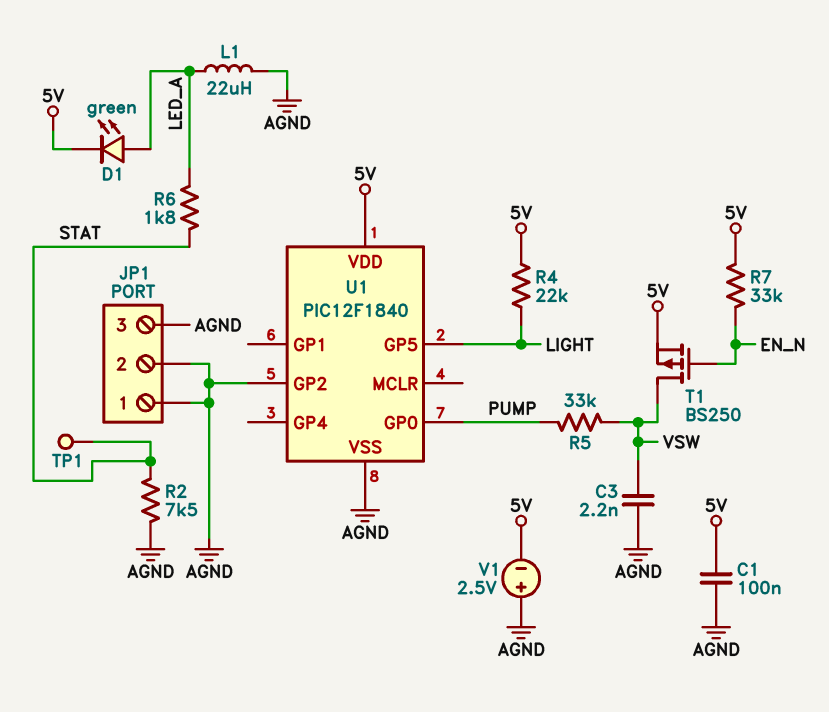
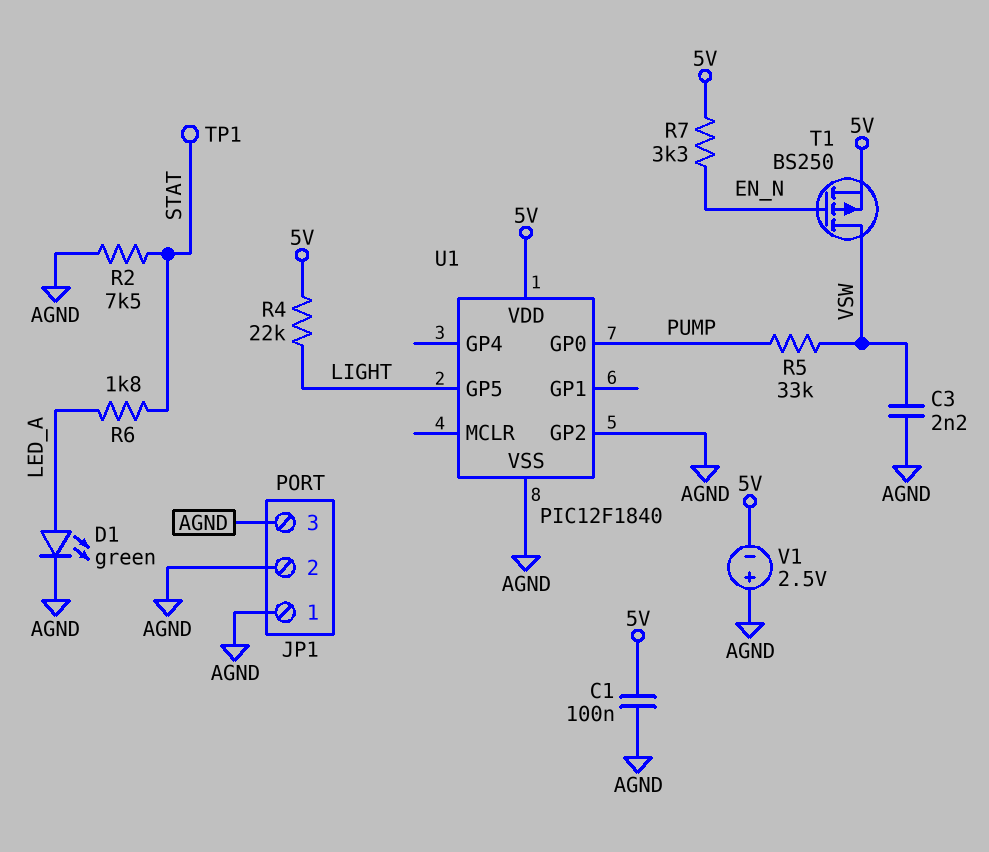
D1: LED green (A LED_A, K 5V) -> LED green (A LED_A, K AGND)
L1: 22uH (AGND, LED_A) -> none
R7: 33k (5V, EN_N) -> 3.3k (5V, EN_N)

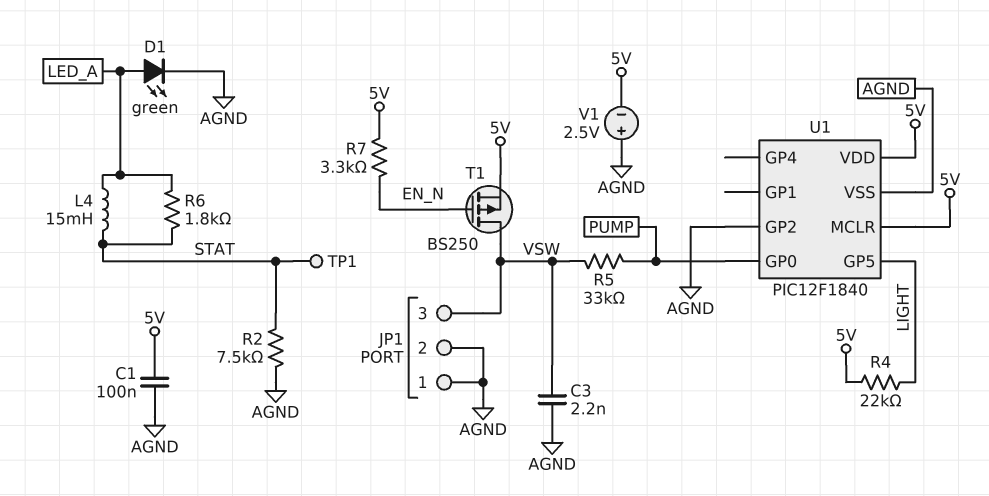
JP1 pin 3: AGND -> VSW
L4: none -> 15mH (LED_A, STAT)
U1 pin MCLR: none -> 5V

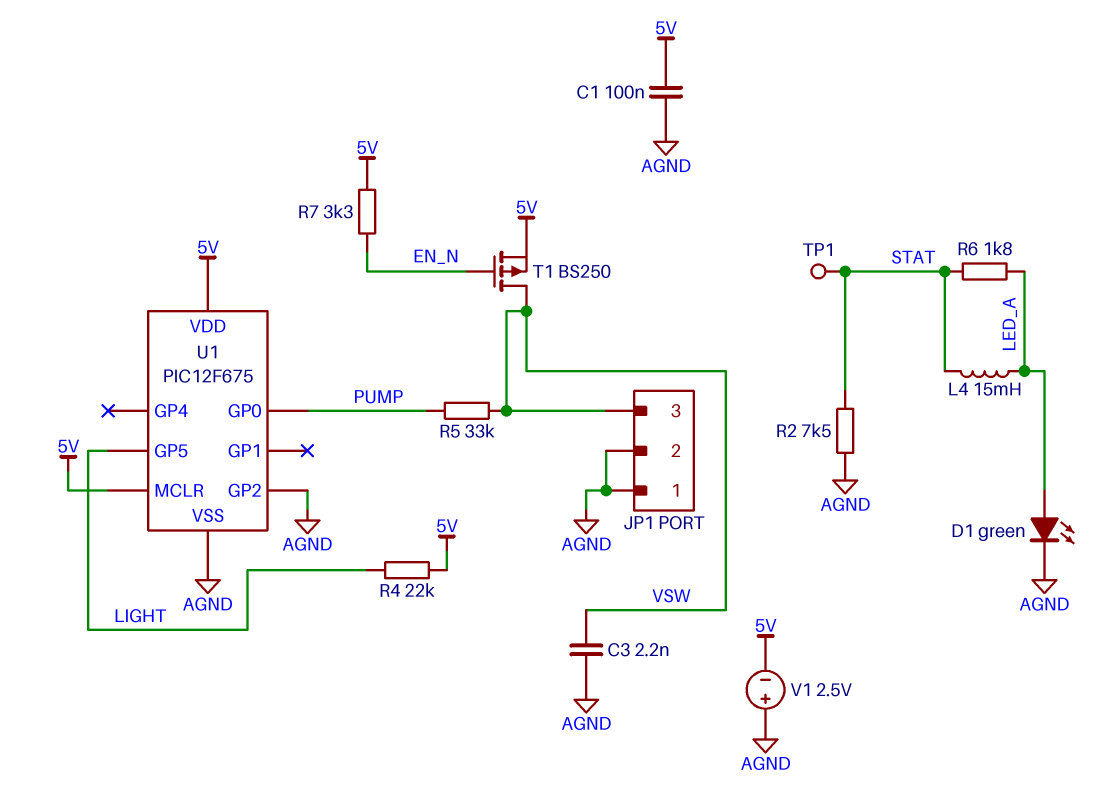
U1: PIC12F1840 -> PIC12F675

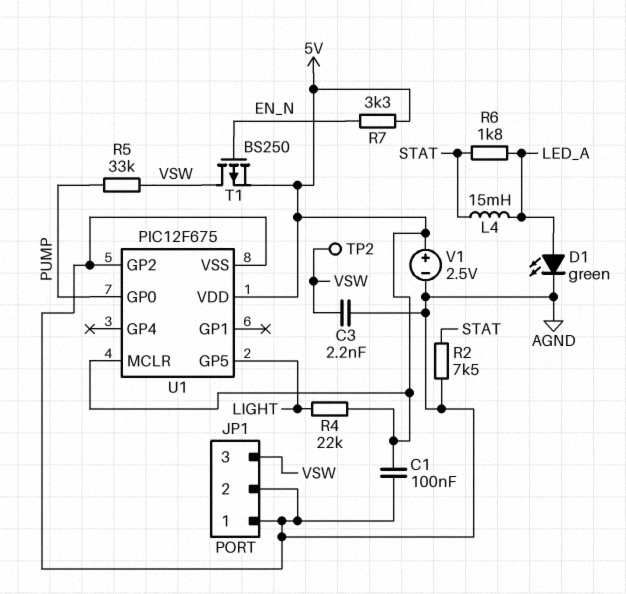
TP1: test point (STAT) -> none
TP2: none -> test point (VSW)
V1: 2.5V (plus AGND, minus 5V) -> 2.5V (plus 5V, minus AGND)

